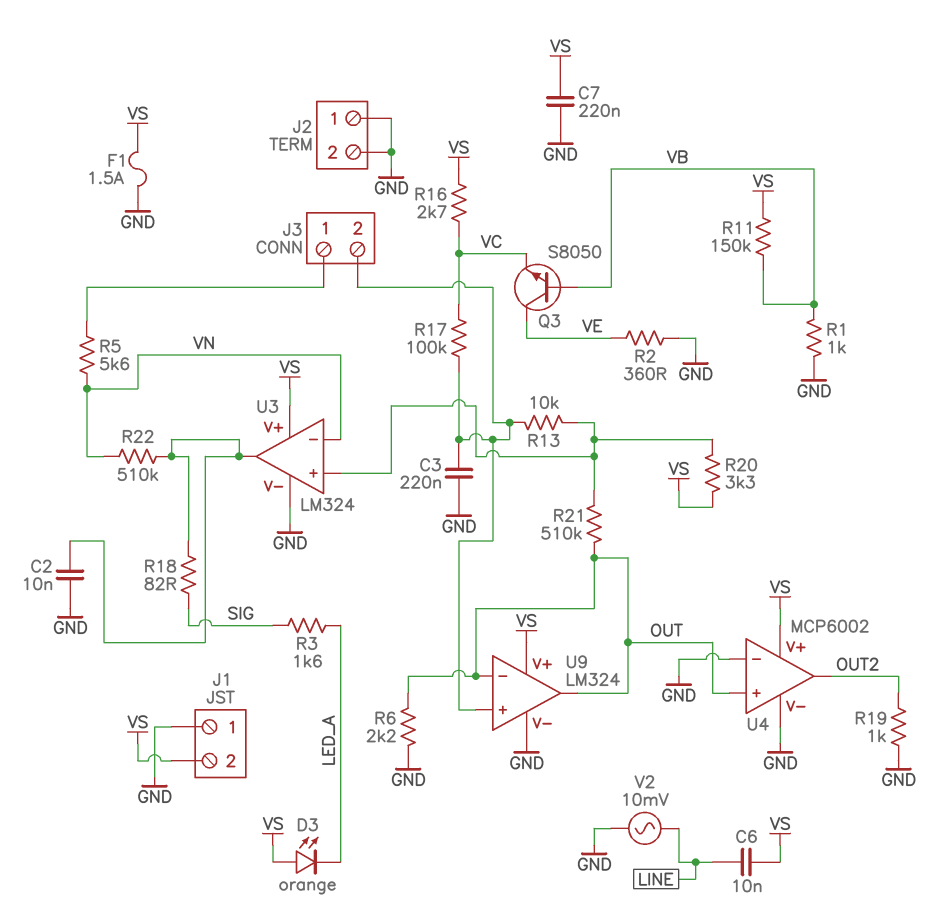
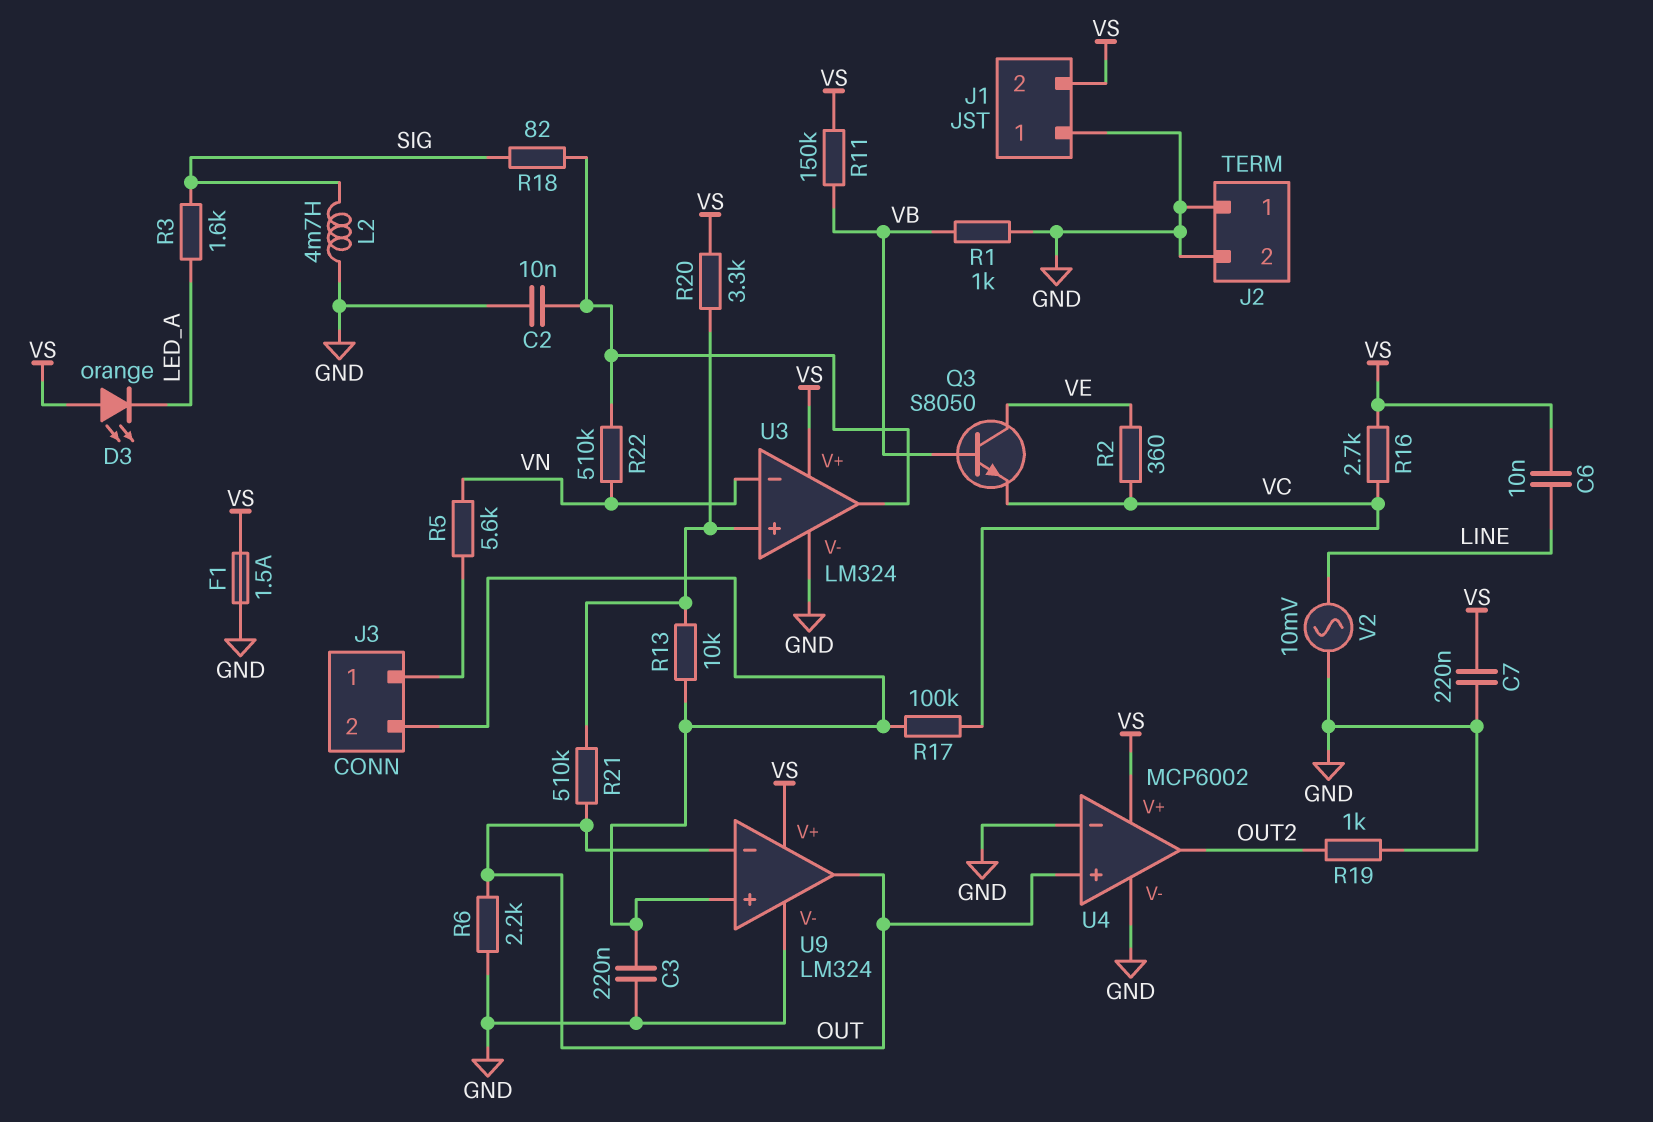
L2: none -> 4.7mH (GND, SIG)
R2: 360 (GND, VE) -> 360 (VC, VE)

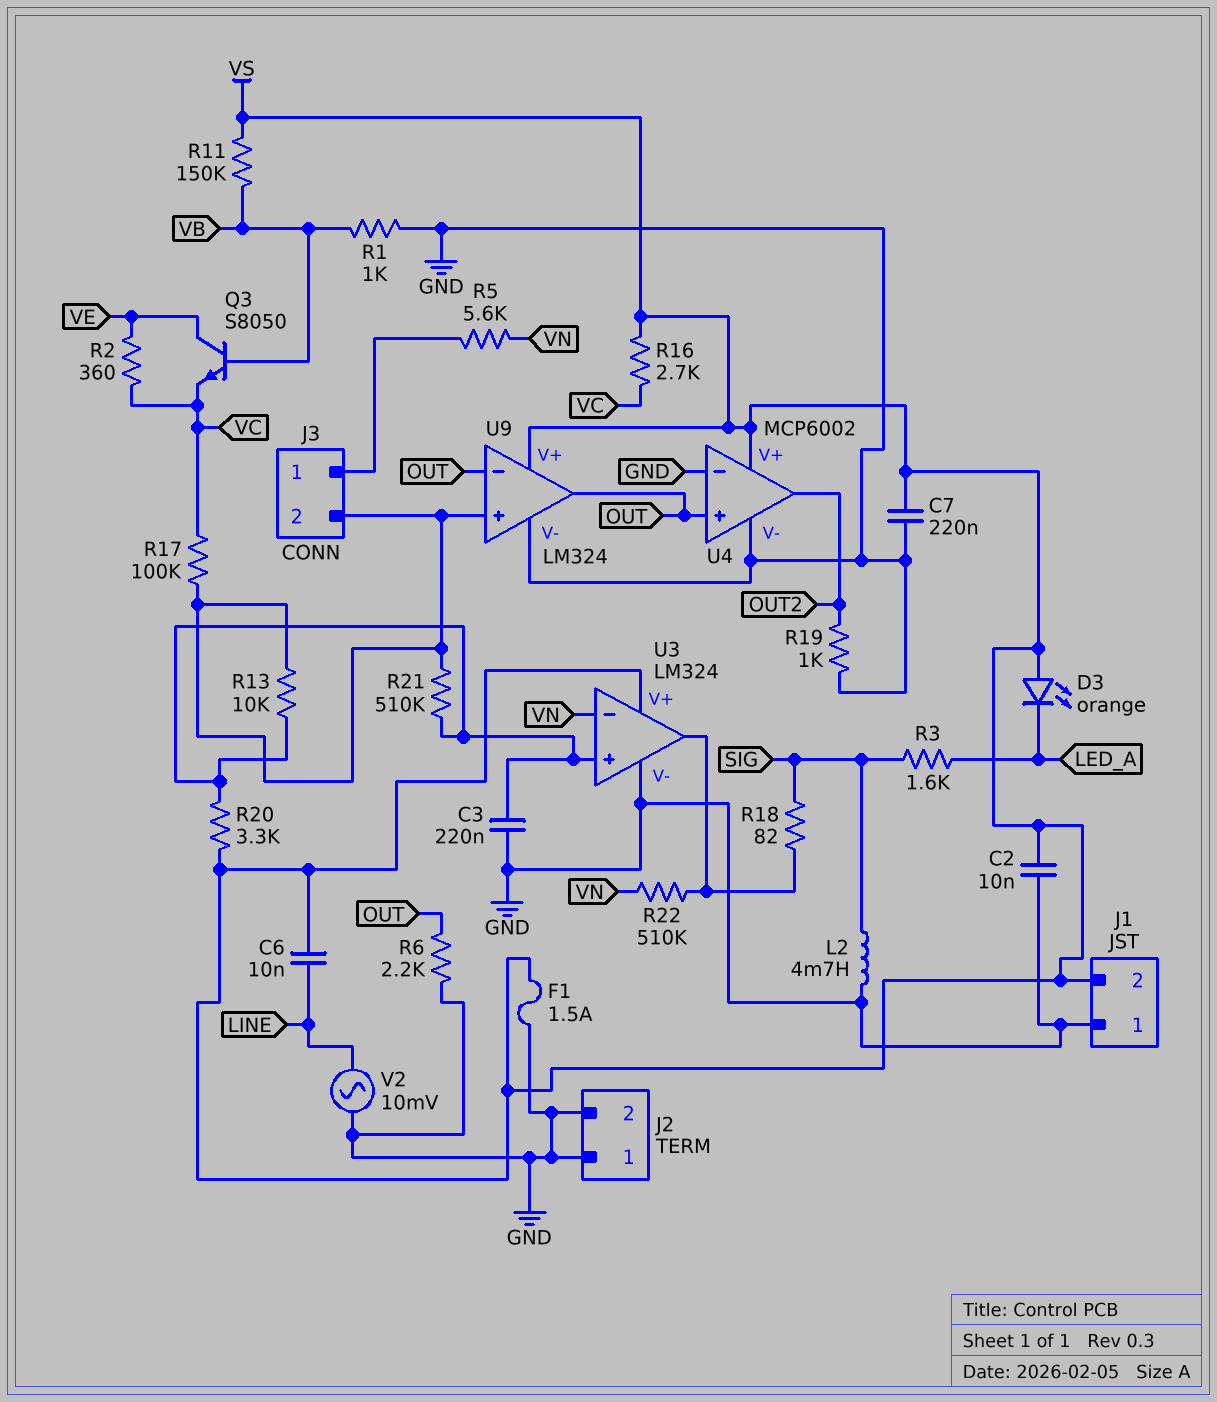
C2: 10nF (GND, U3/out) -> 10nF (GND, VS)
C3: 220nF (GND, J3/2) -> 220nF (GND, U3/in+)
R21: 510k (OUT, U3/in+) -> 510k (J3/2, U3/in+)

